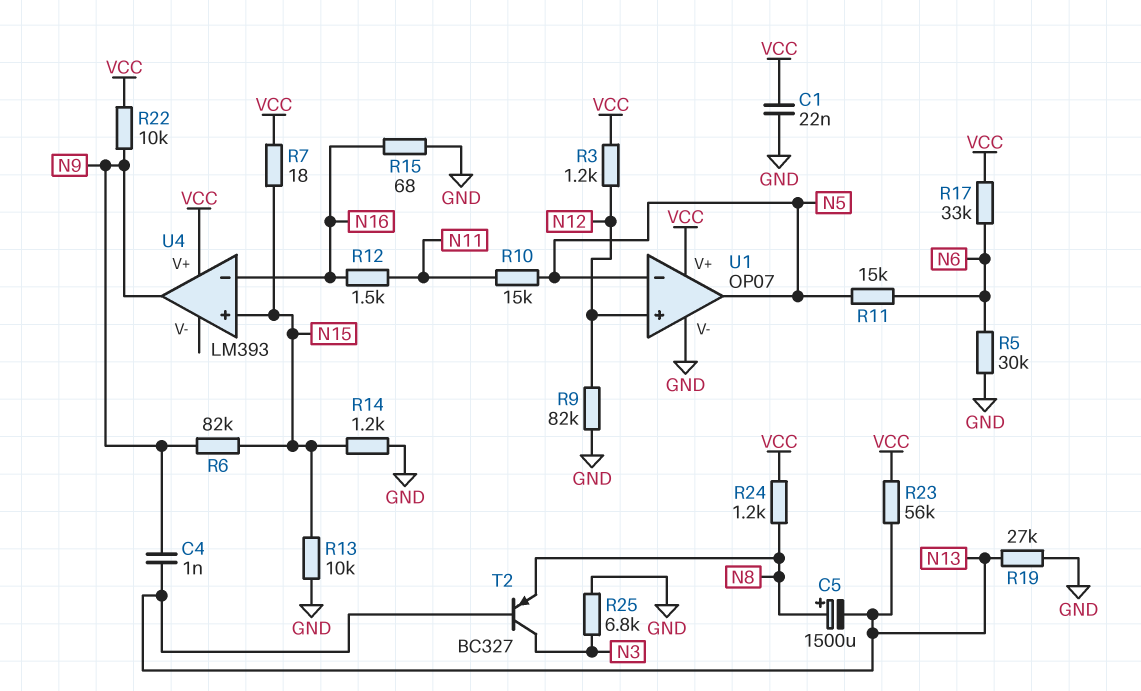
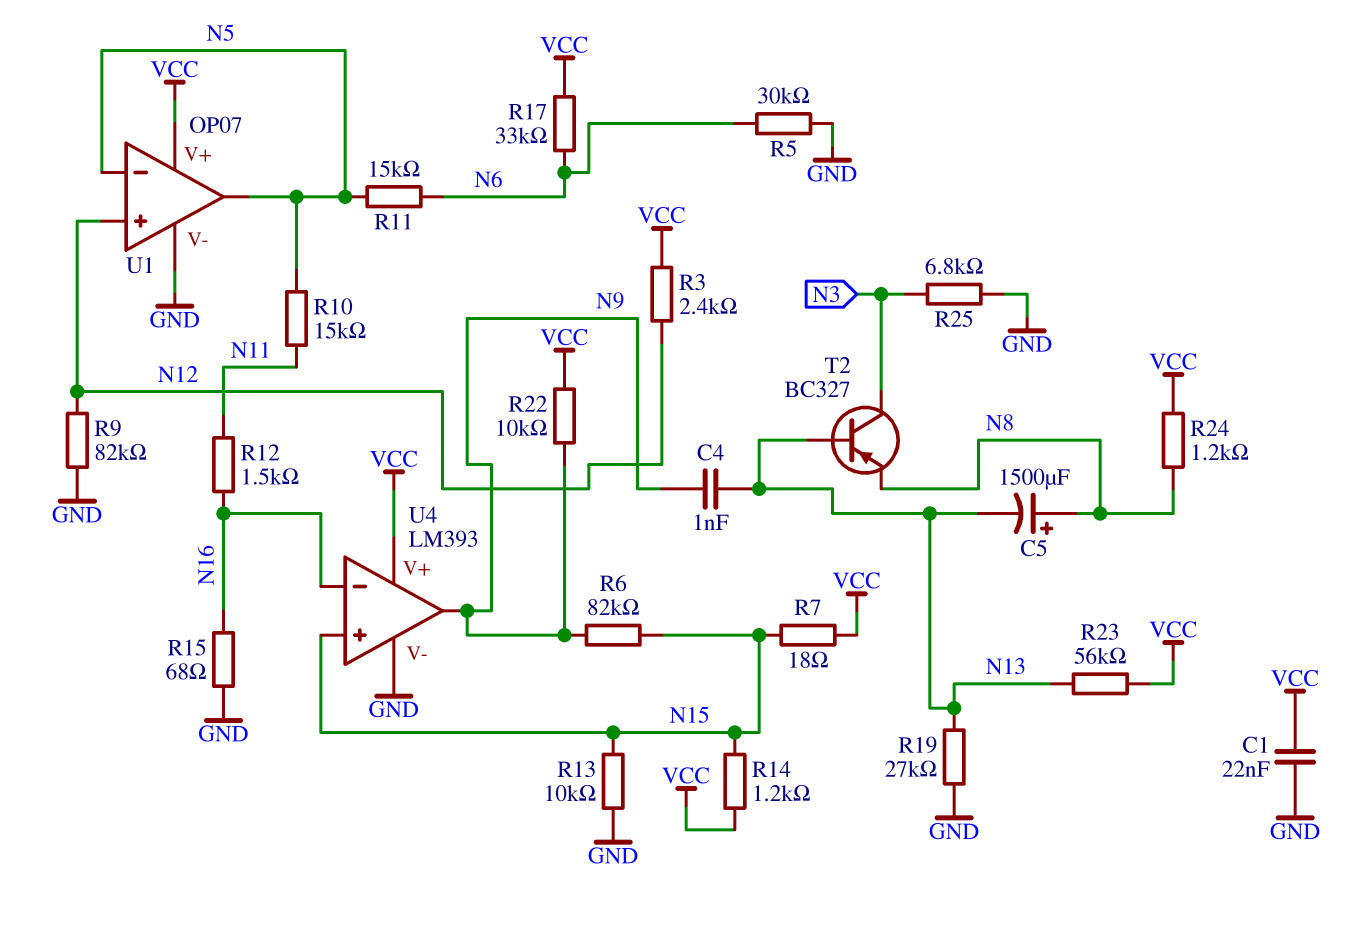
R3: 1.2k (N12, VCC) -> 2.4k (N12, VCC)
R14: 1.2k (GND, N15) -> 1.2k (N15, VCC)
U4 pin V-: none -> GND

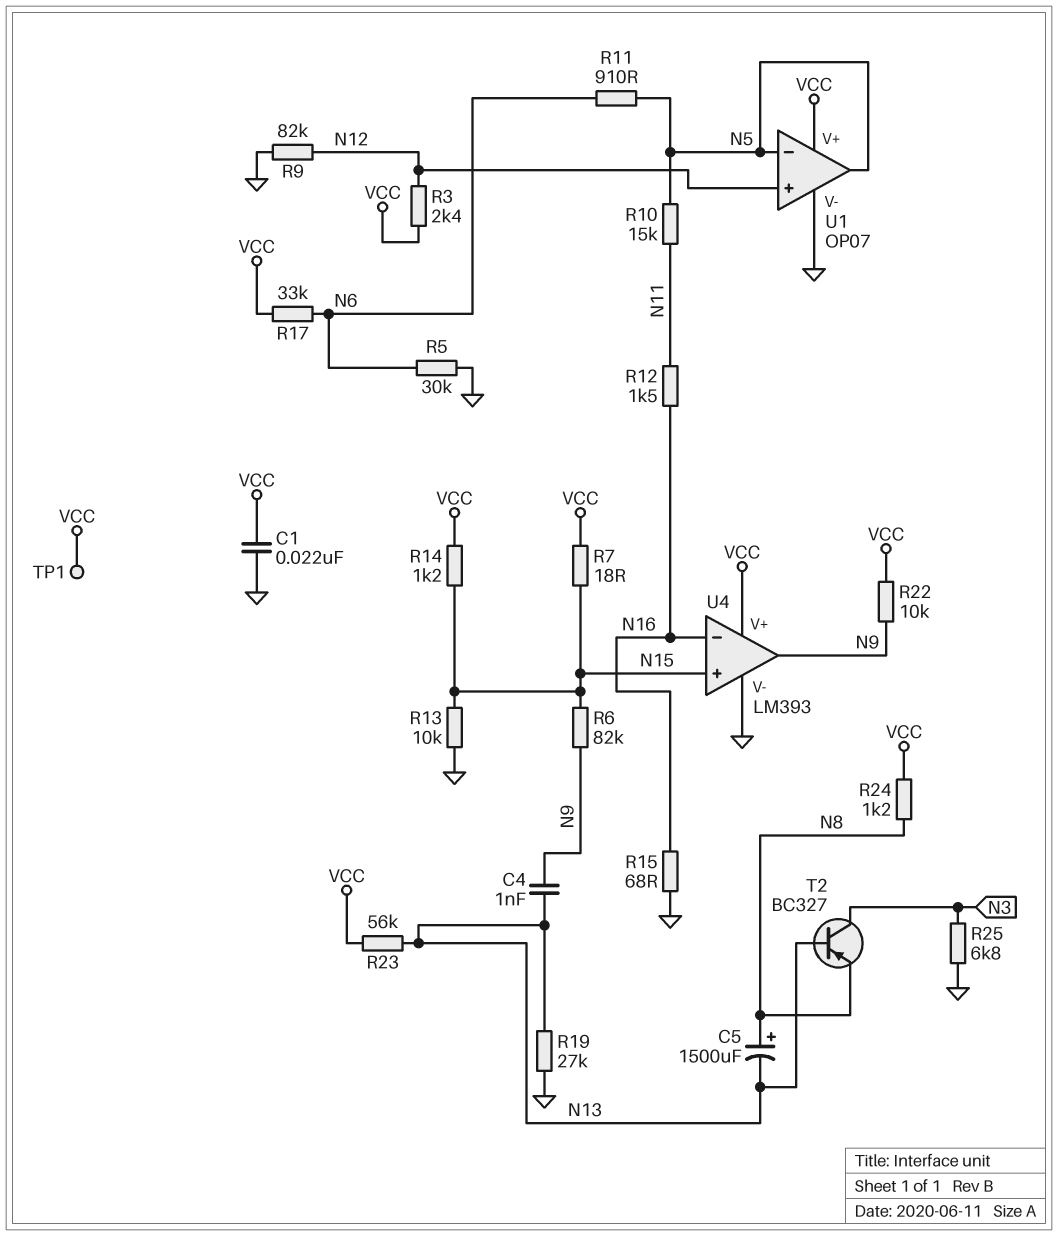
R11: 15k (N5, N6) -> 910 (N5, N6)
TP1: none -> test point (VCC)

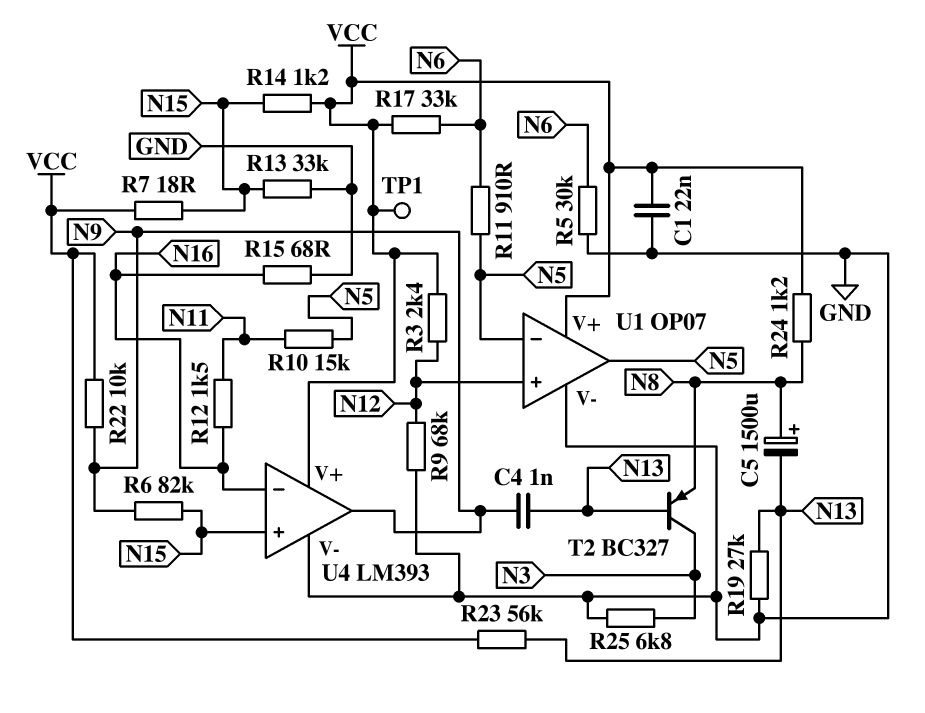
R9: 82k (GND, N12) -> 68k (GND, N12)
R13: 10k (GND, N15) -> 33k (GND, N15)

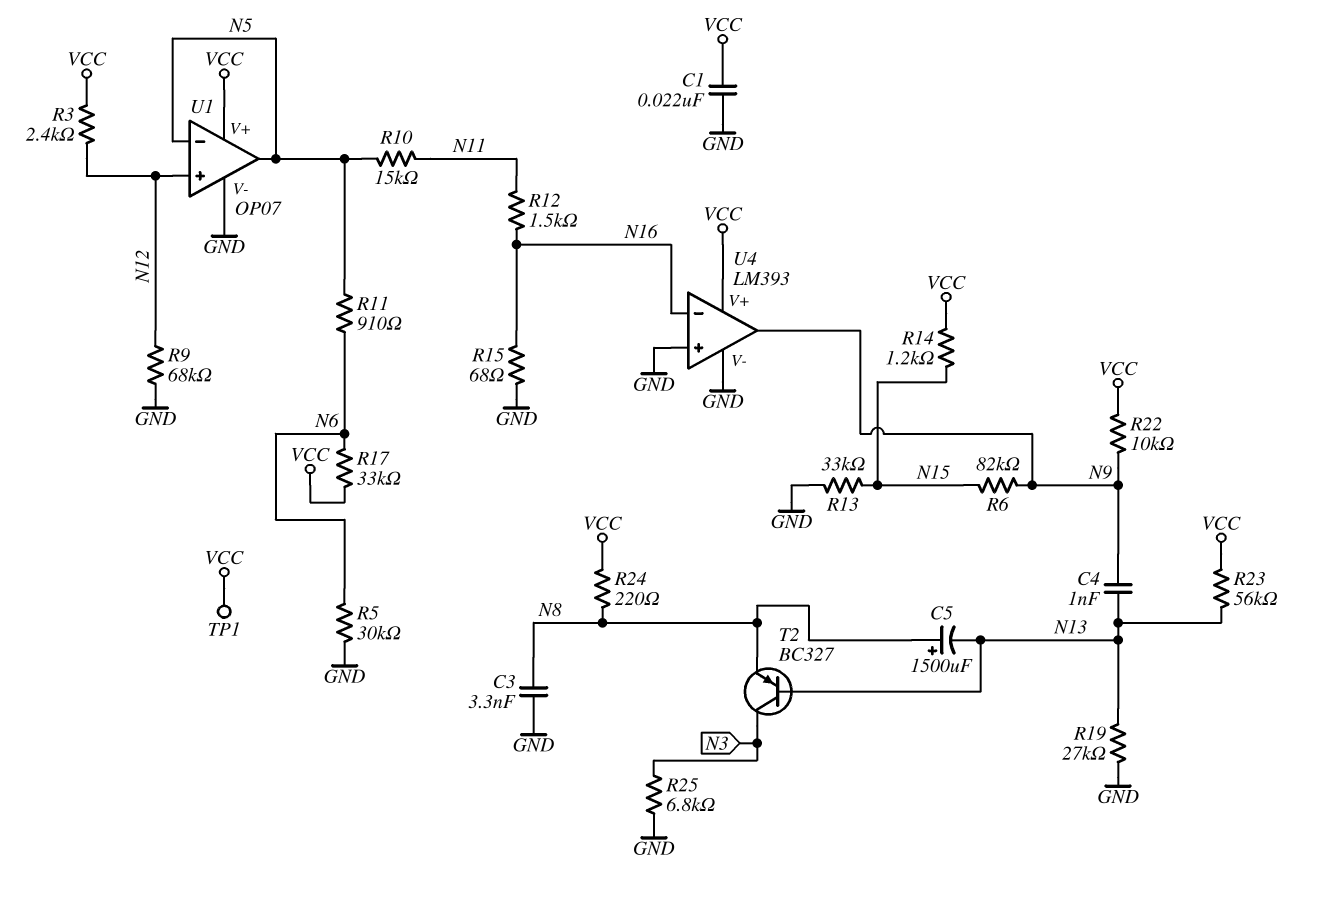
C3: none -> 3.3nF (GND, N8)
R7: 18 (N15, VCC) -> none
R24: 1.2k (N8, VCC) -> 220 (N8, VCC)
U4 pin in+: N15 -> GND

